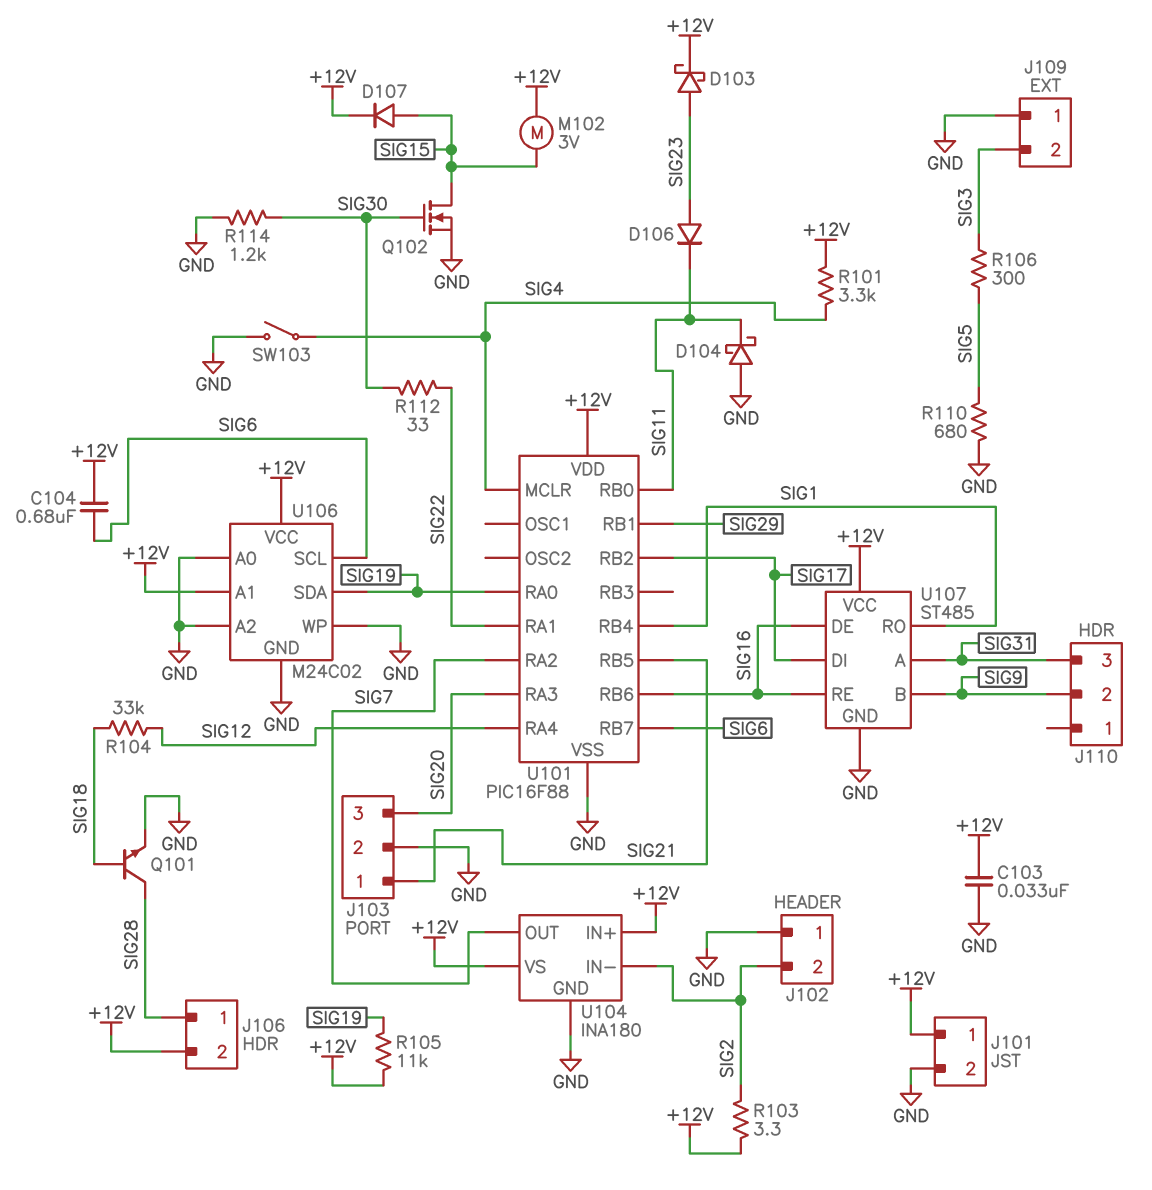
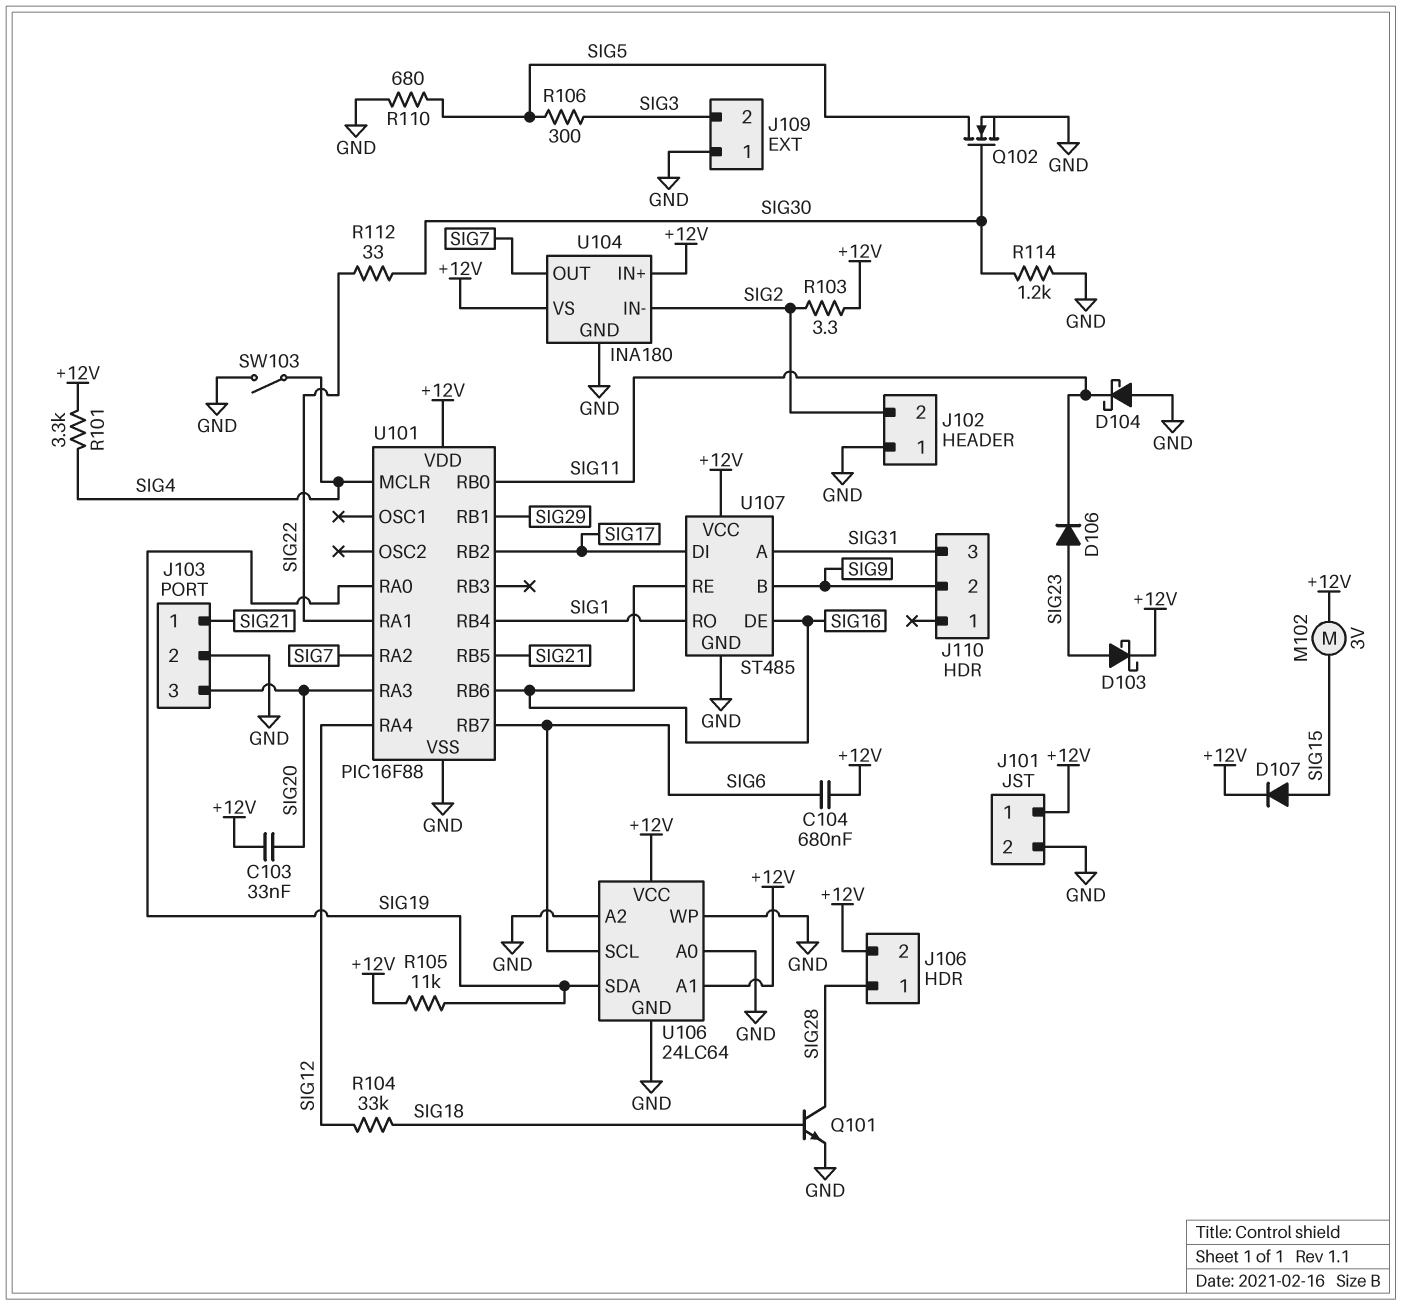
C103: 33nF (+12V, GND) -> 33nF (+12V, SIG20)
Q102: NMOS (G SIG30, D SIG15, S GND) -> NMOS (G SIG30, D SIG5, S GND)
U106: M24C02 -> 24LC64

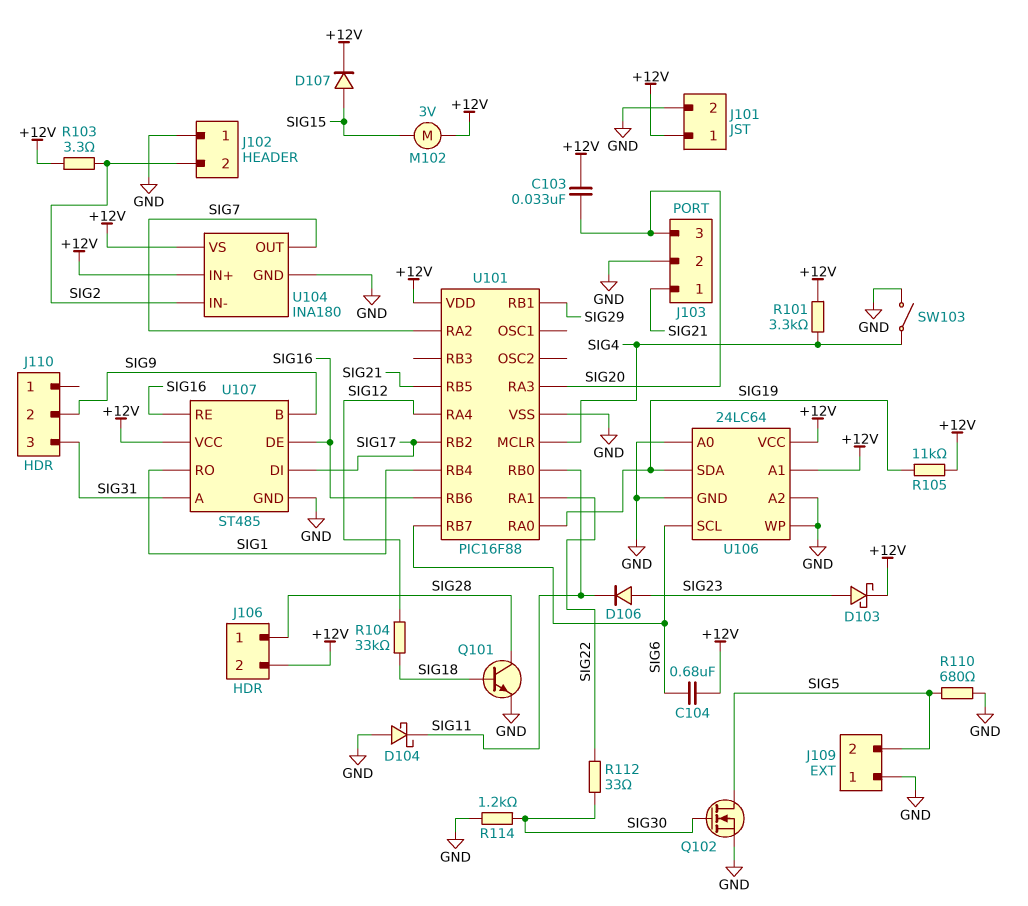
J109 pin 2: SIG3 -> SIG5
R106: 300 (SIG3, SIG5) -> none

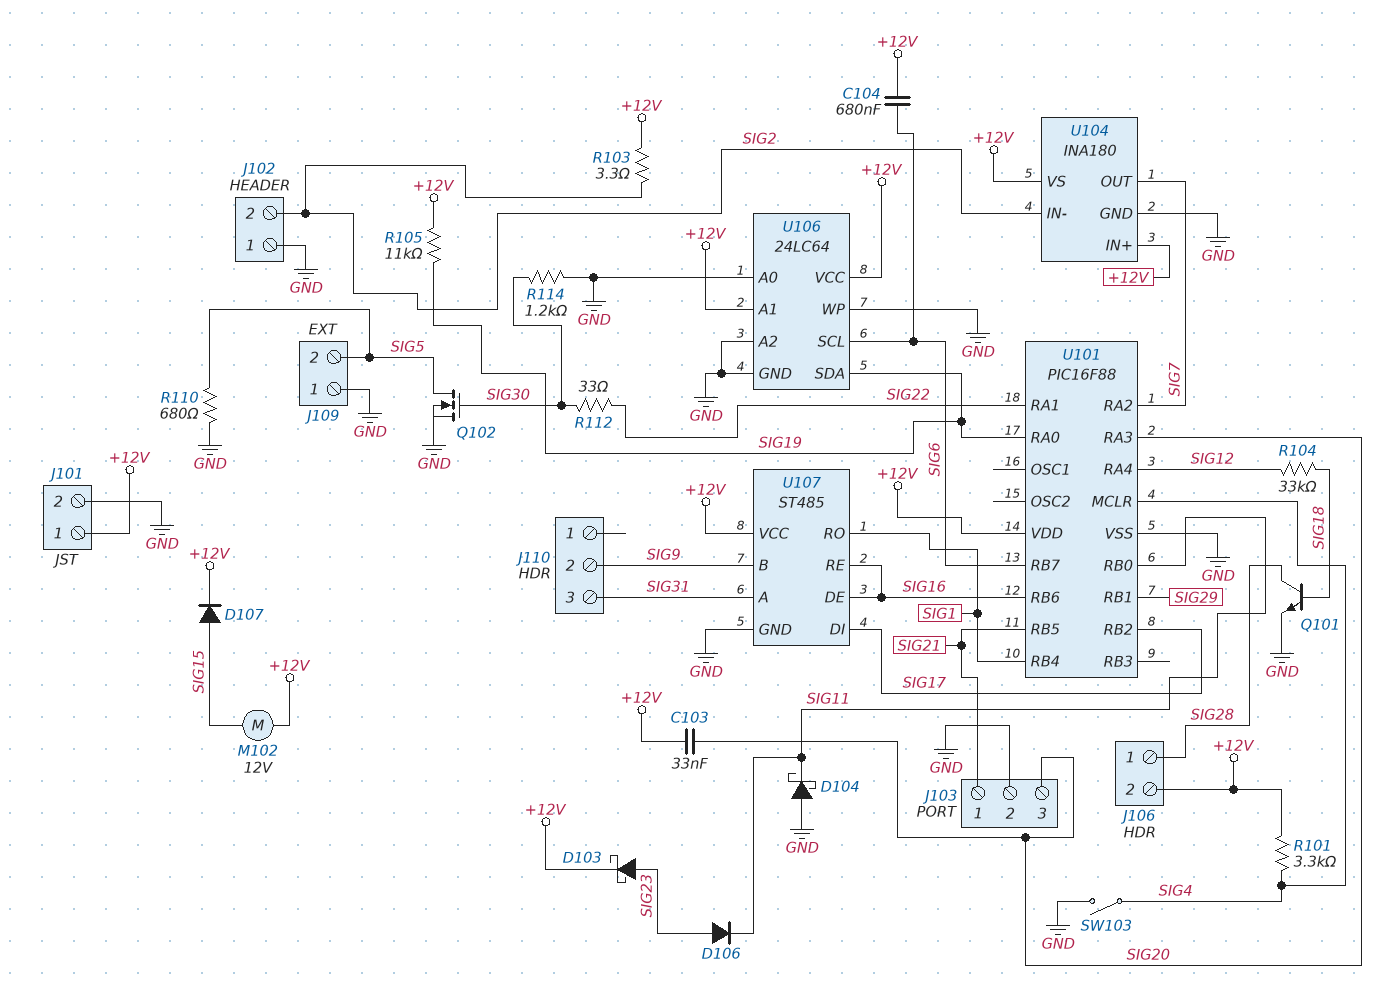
M102: motor 3V (+12V, SIG15) -> motor 12V (+12V, SIG15)

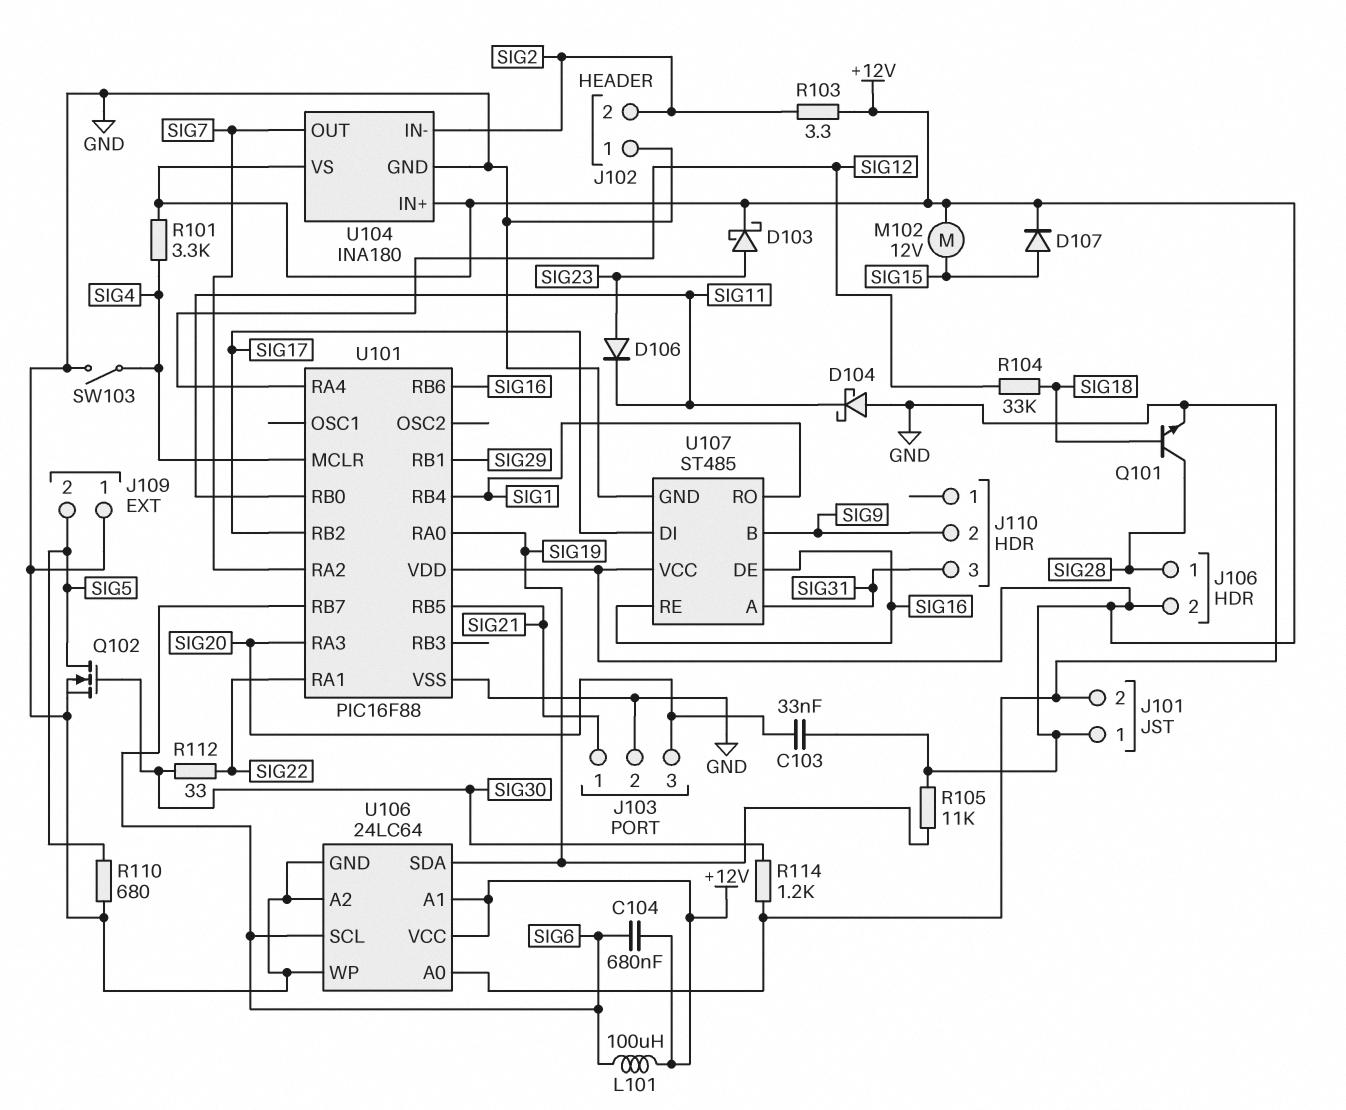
L101: none -> 100uH (+12V, SIG6)

